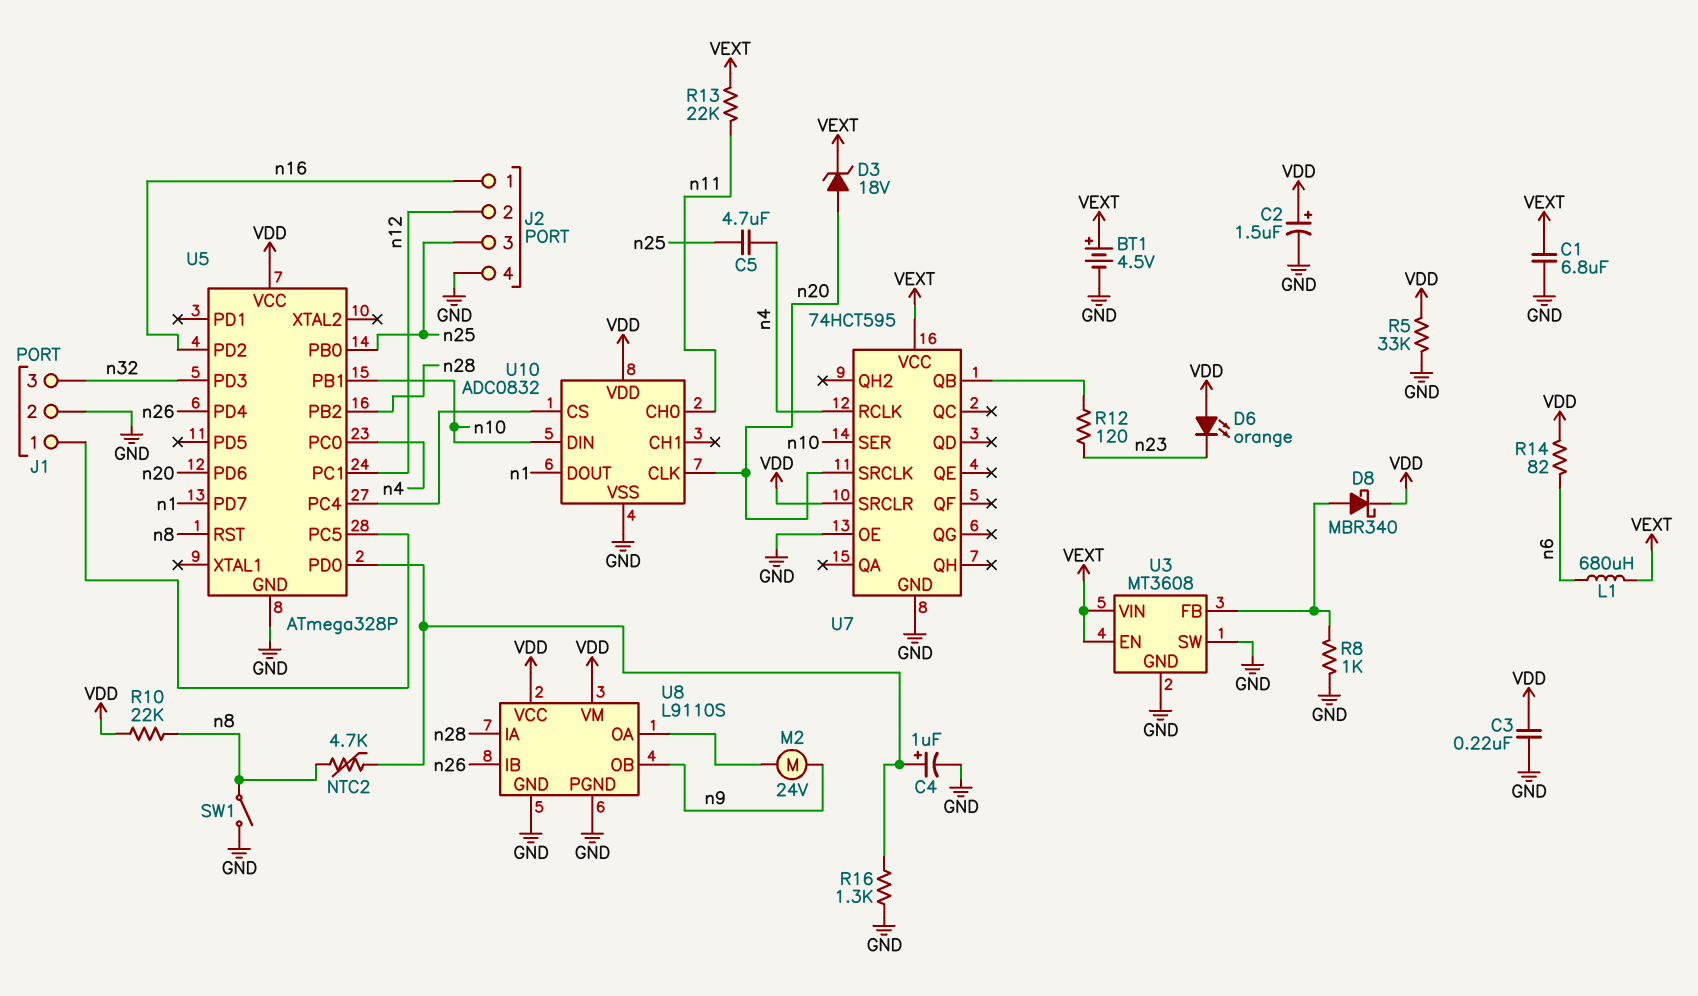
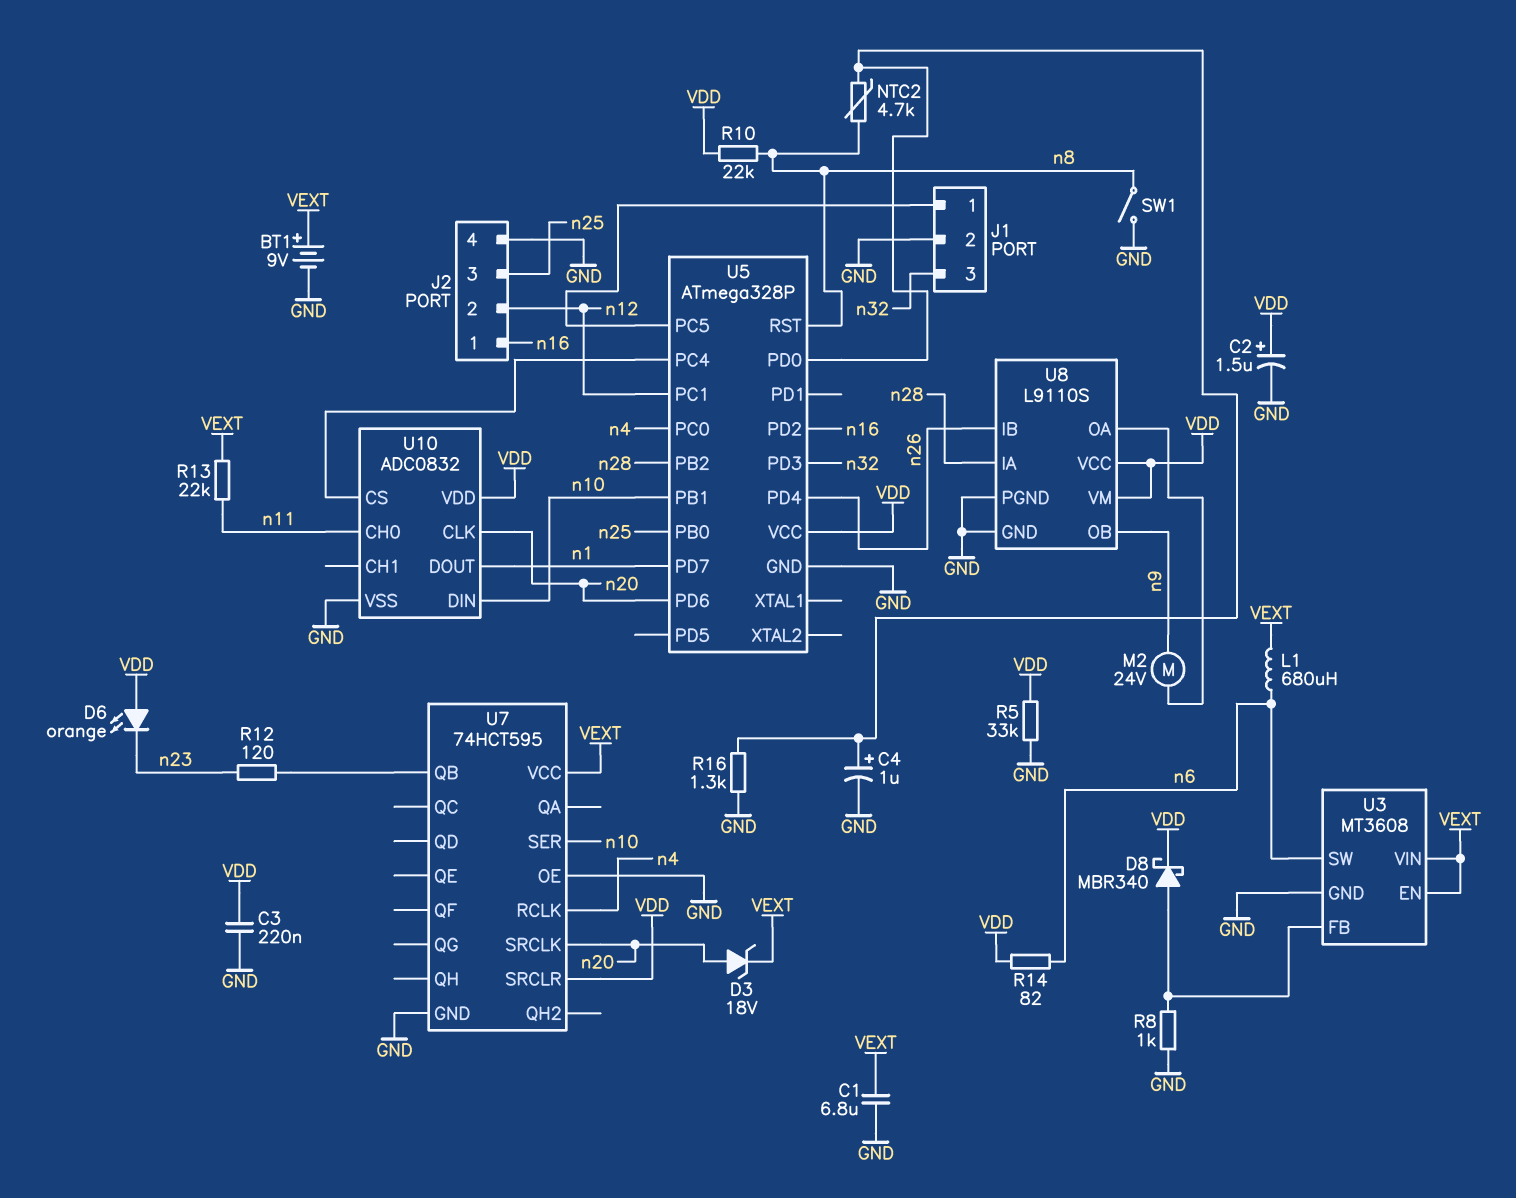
BT1: 4.5V (plus VEXT, minus GND) -> 9V (plus VEXT, minus GND)
C5: 4.7uF (n4, n25) -> none
U3 pin SW: GND -> n6

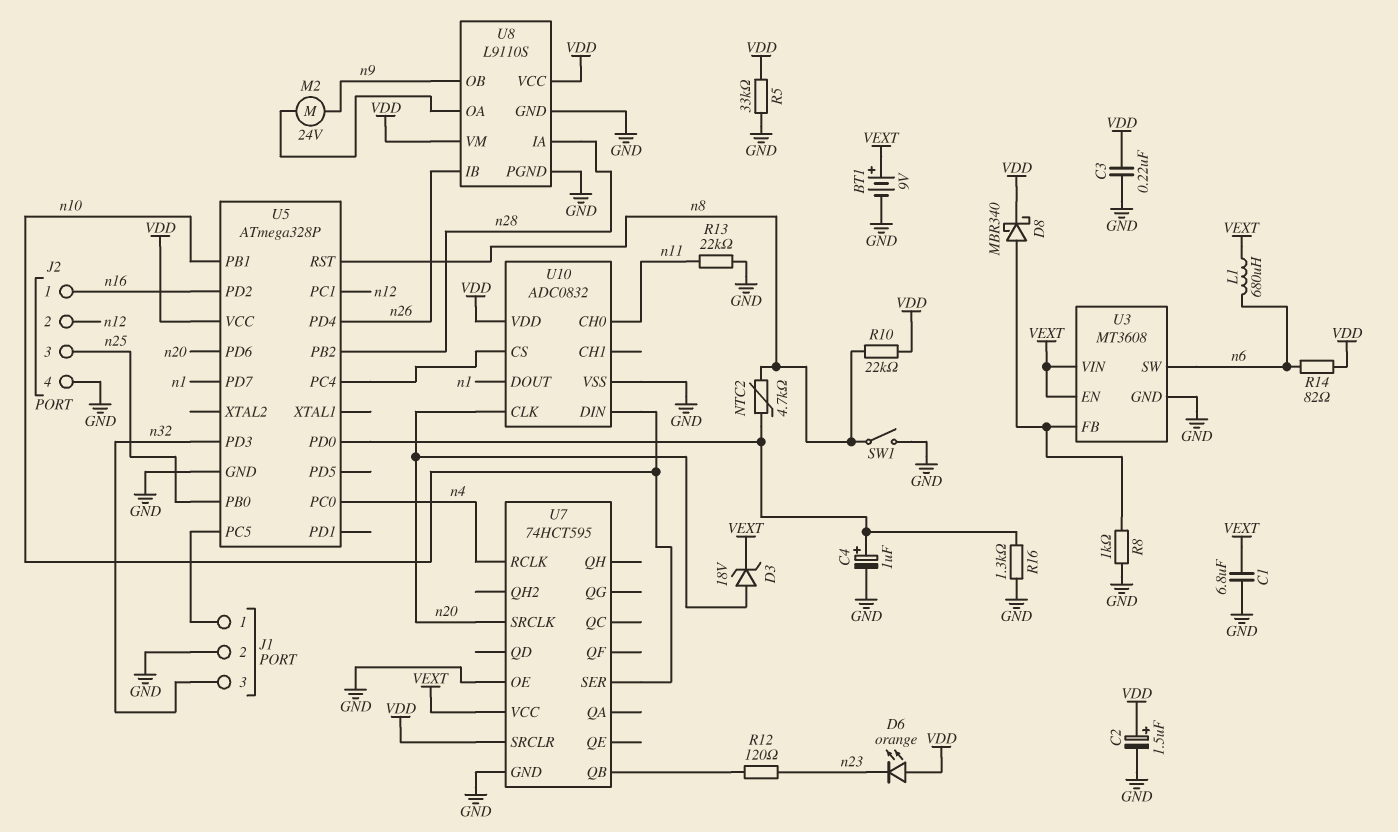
R13: 22k (VEXT, n11) -> 22k (GND, n11)

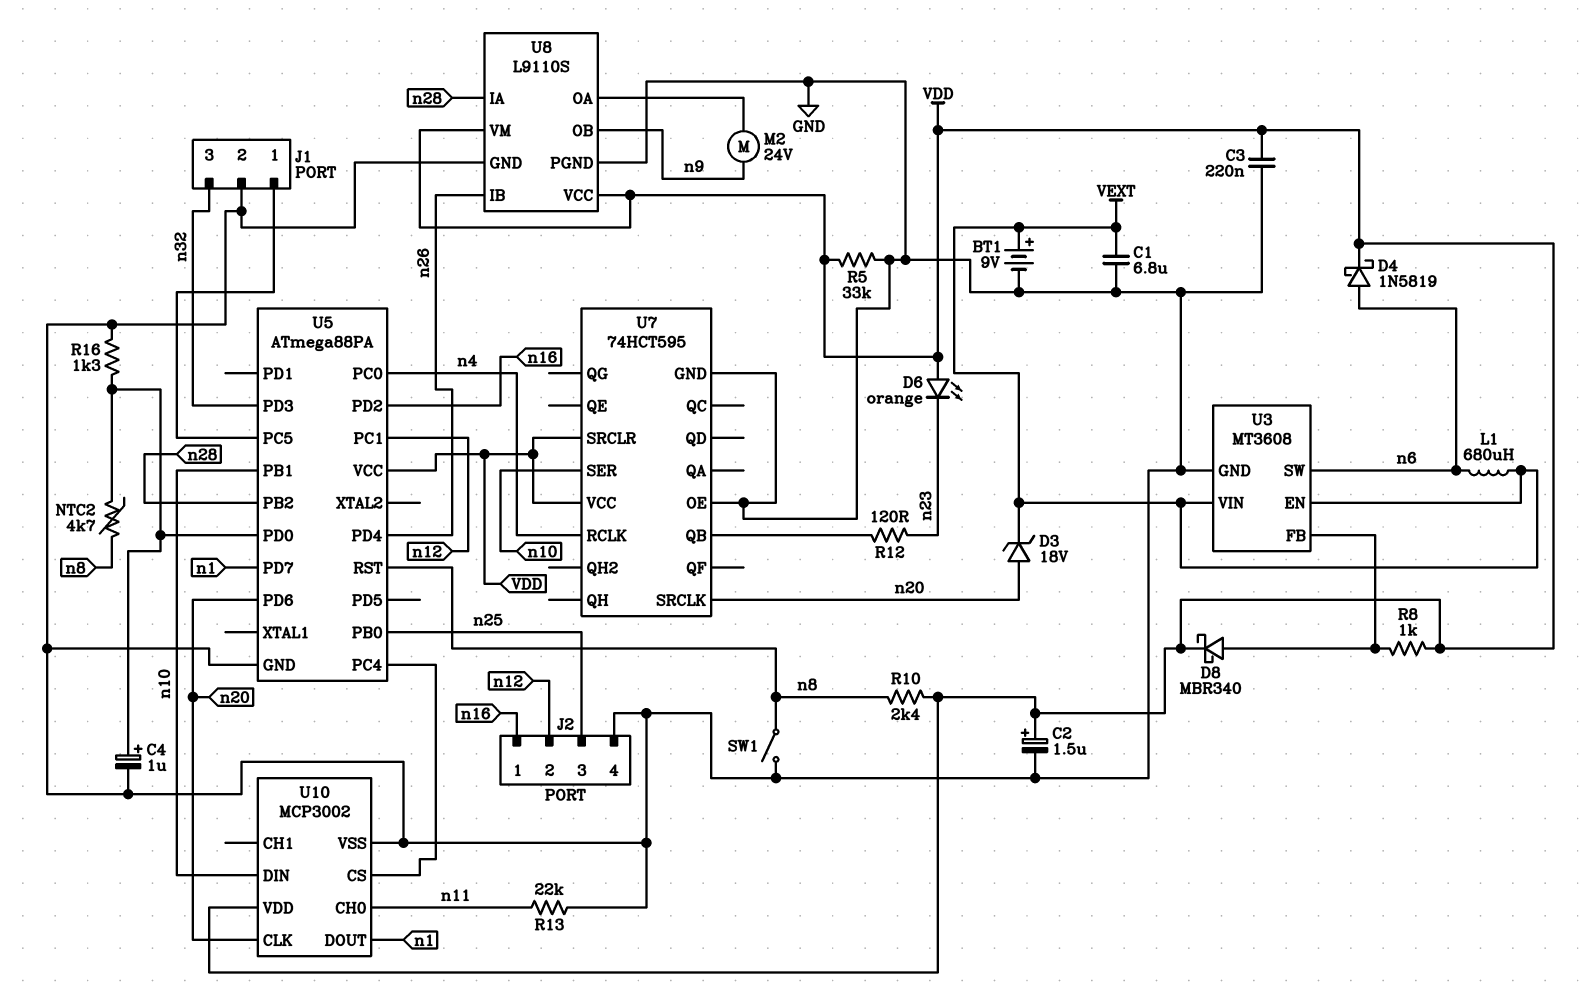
D4: none -> schottky 1N5819 (A n6, K VDD)
R8: 1k (GND, U3/FB) -> 1k (U3/FB, VDD)
R10: 22k (VDD, n8) -> 2.4k (VDD, n8)
R14: 82 (VDD, n6) -> none
U5: ATmega328P -> ATmega88PA
U7 pin VCC: VEXT -> VDD
U10: ADC0832 -> MCP3002

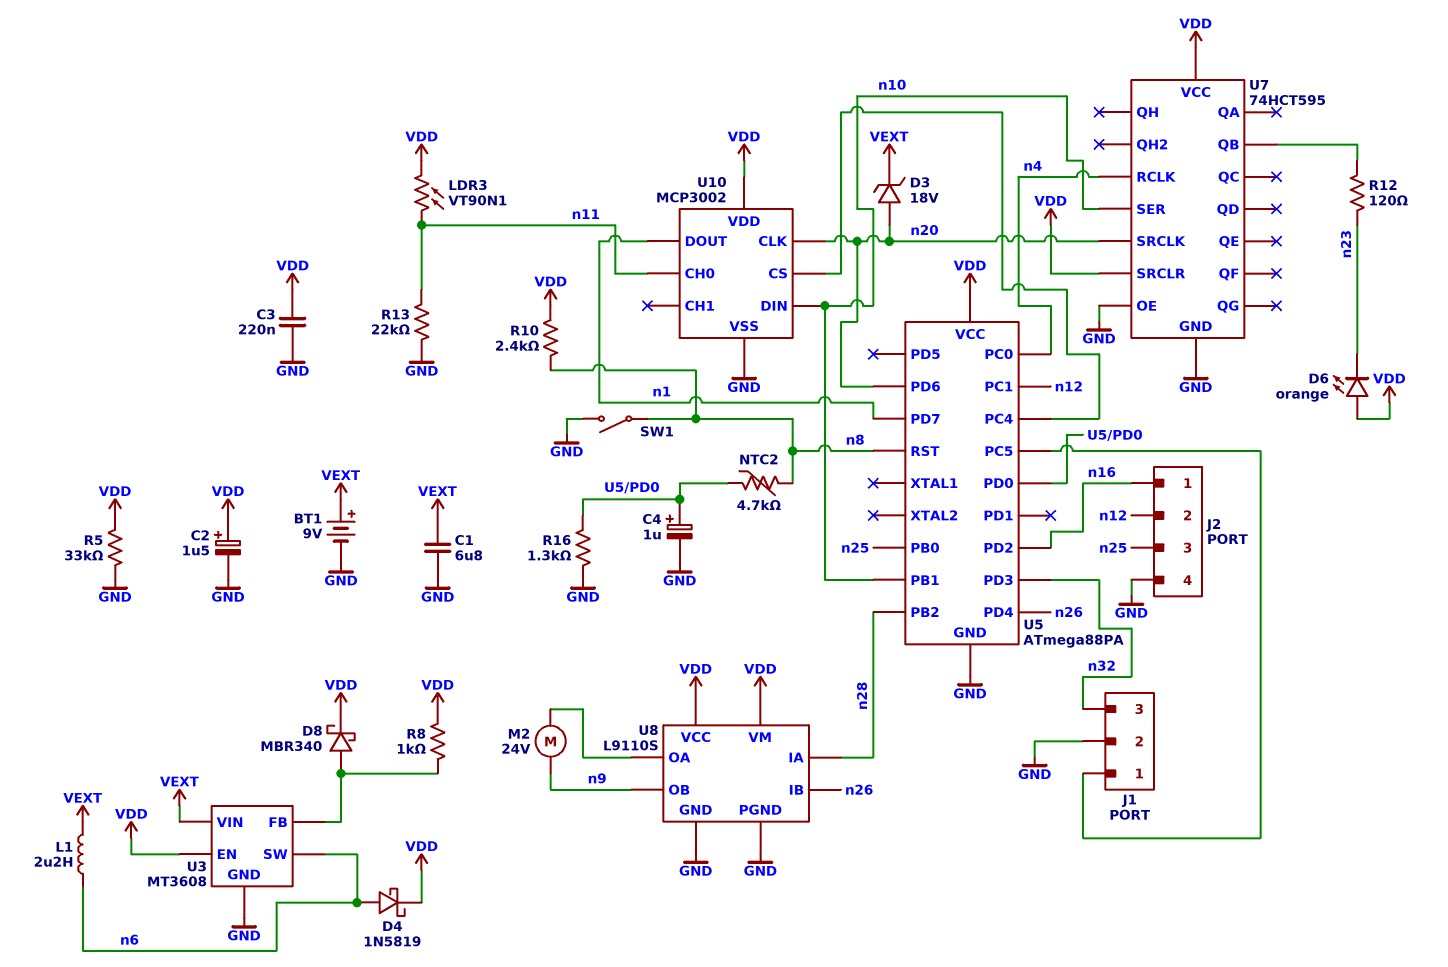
L1: 680uH (VEXT, n6) -> 2.2uH (VEXT, n6)
LDR3: none -> VT90N1 (VDD, n11)
U3 pin EN: VEXT -> VDD

